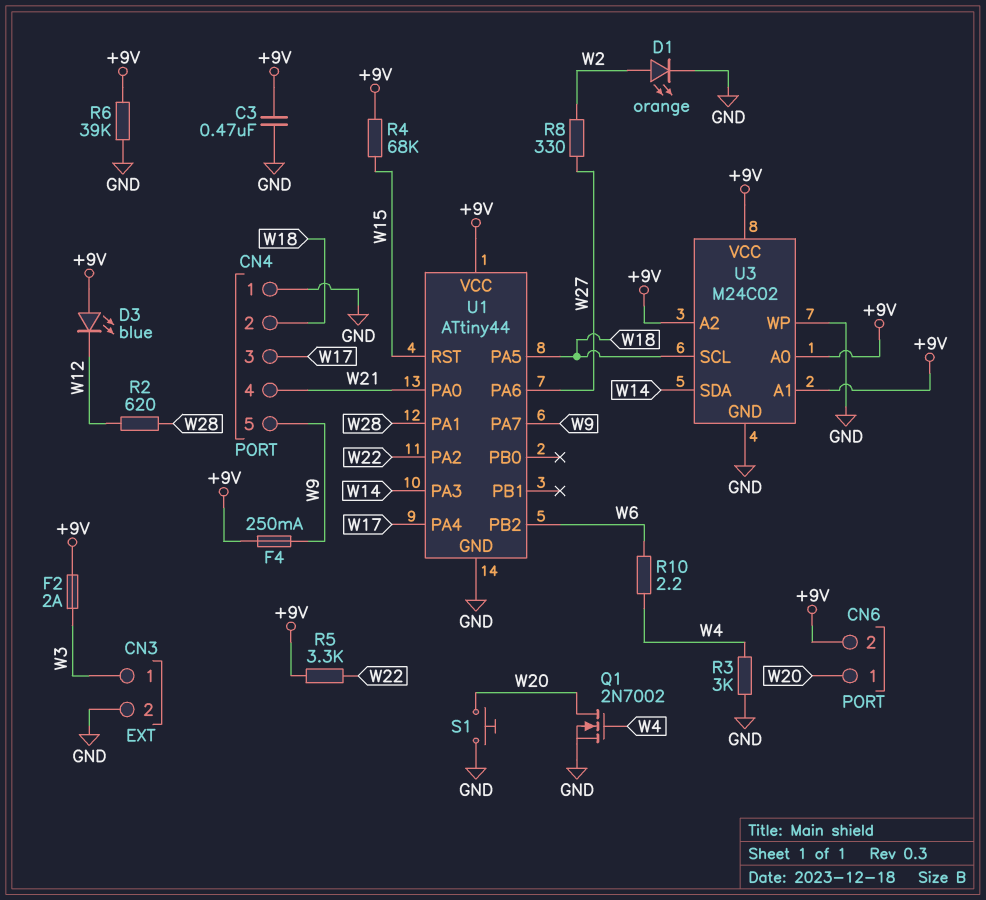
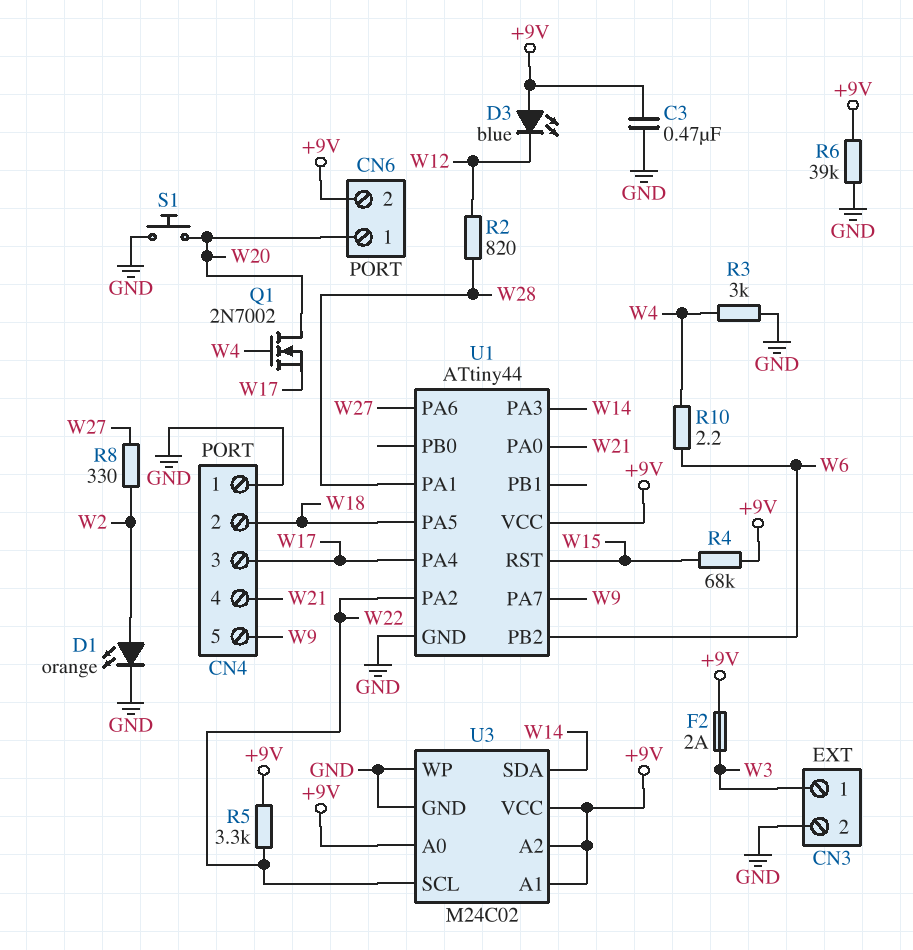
F4: 250mA (+9V, W9) -> none
Q1: NMOS 2N7002 (G W4, D W20, S GND) -> NMOS 2N7002 (G W4, D W20, S W17)
R2: 620 (W12, W28) -> 820 (W12, W28)
U3 pin SCL: W18 -> W22

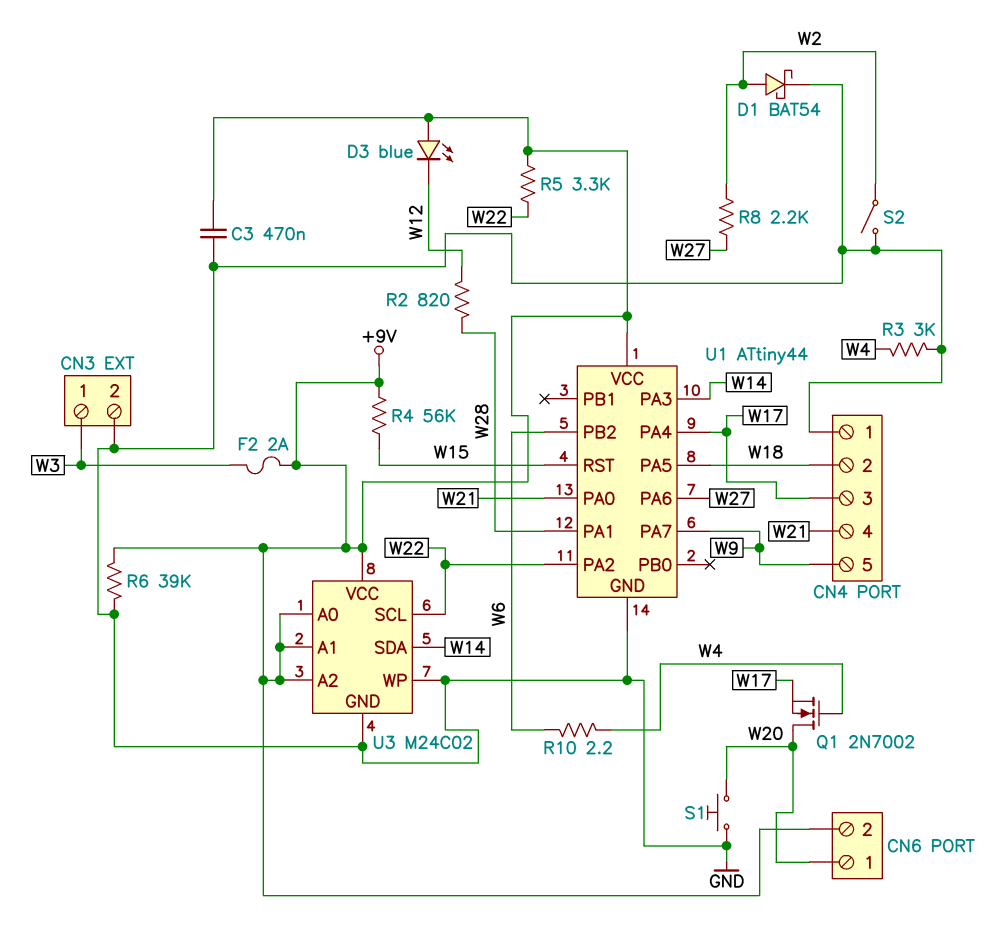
D1: LED orange (A W2, K GND) -> schottky BAT54 (A W2, K GND)
R4: 68k (+9V, W15) -> 56k (+9V, W15)
R8: 330 (W2, W27) -> 2.2k (W2, W27)
S2: none -> switch (GND, W2)

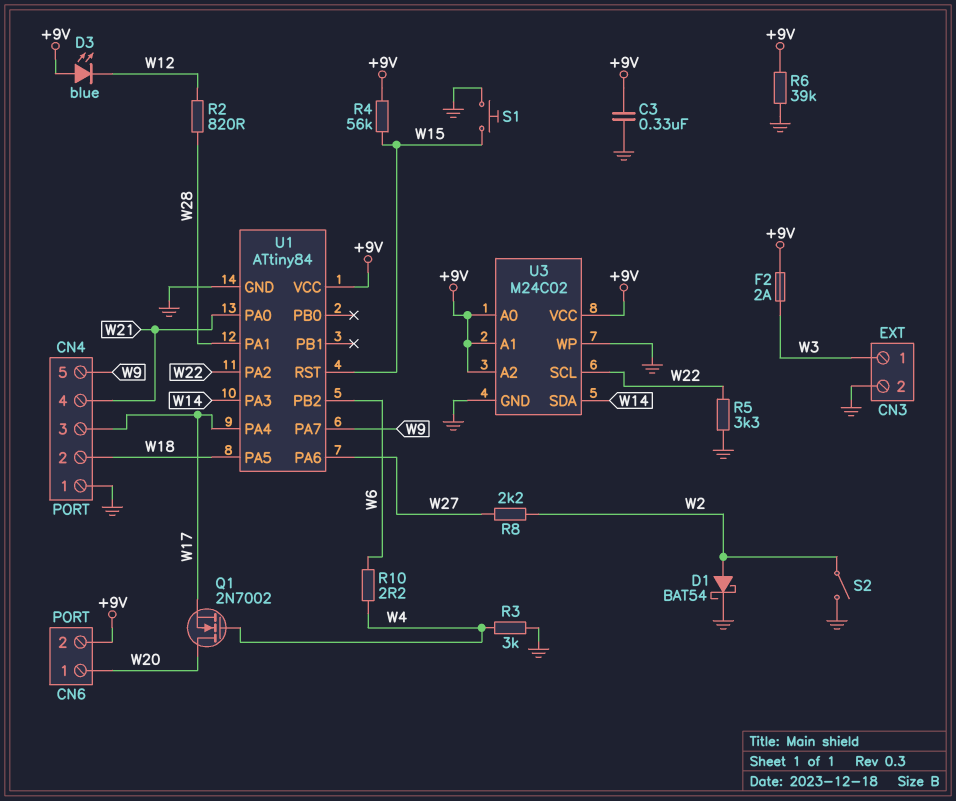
C3: 470nF (+9V, GND) -> 330nF (+9V, GND)
R5: 3.3k (+9V, W22) -> 3.3k (GND, W22)
S1: button (GND, W20) -> button (GND, W15)
U1: ATtiny44 -> ATtiny84

